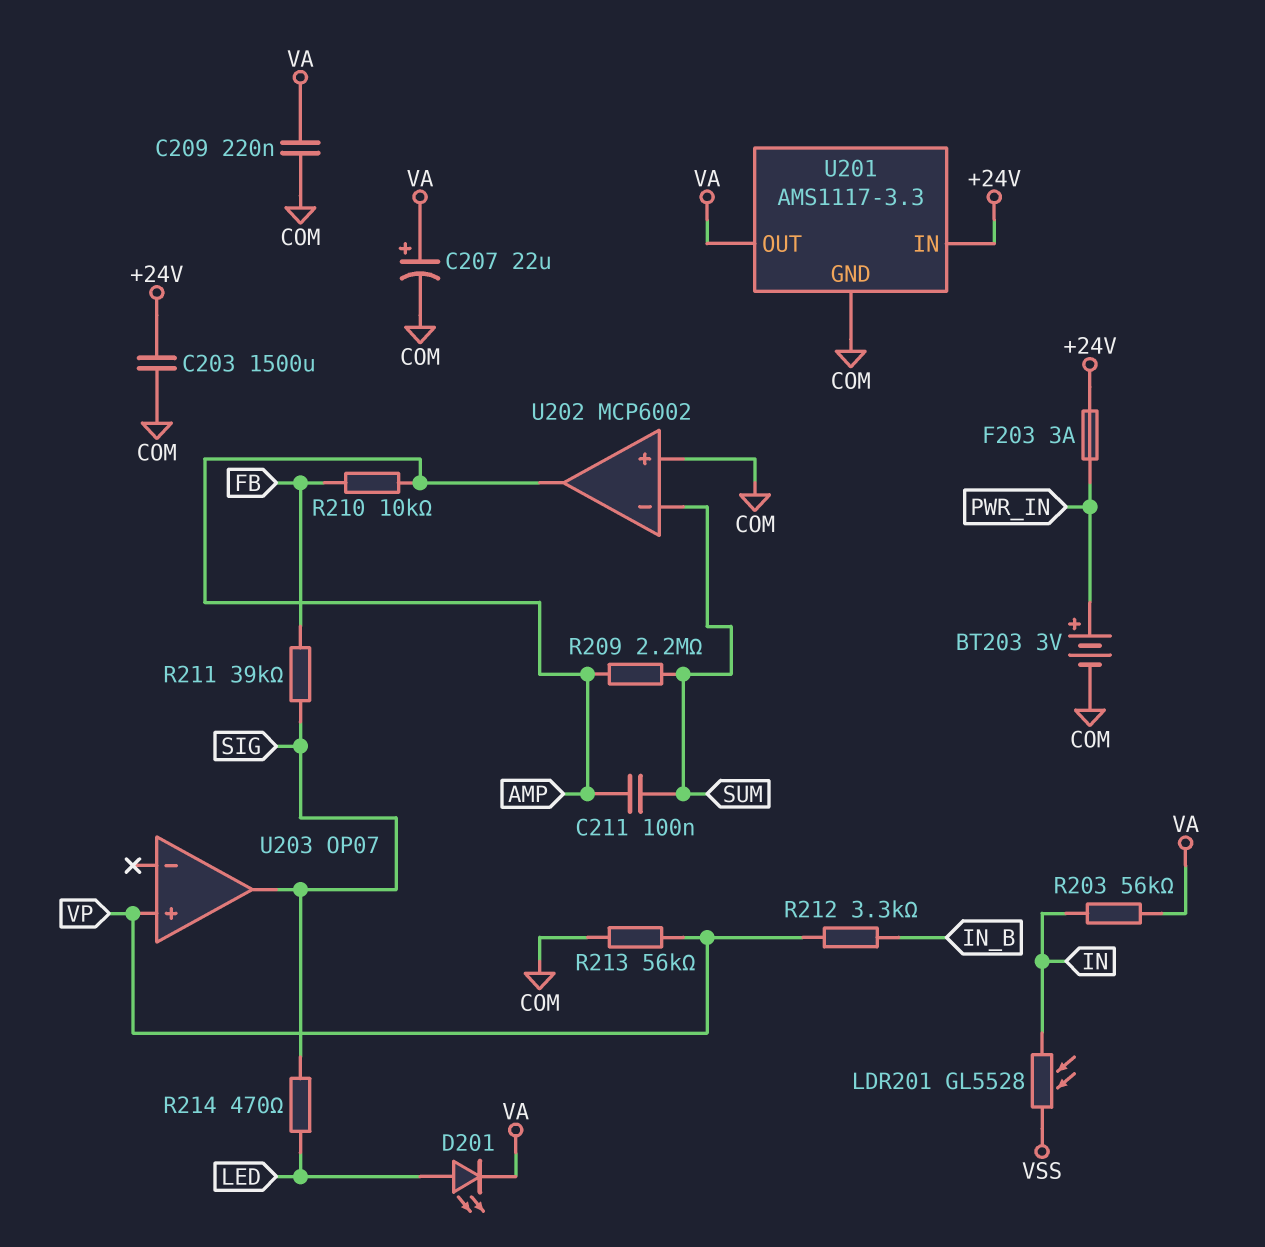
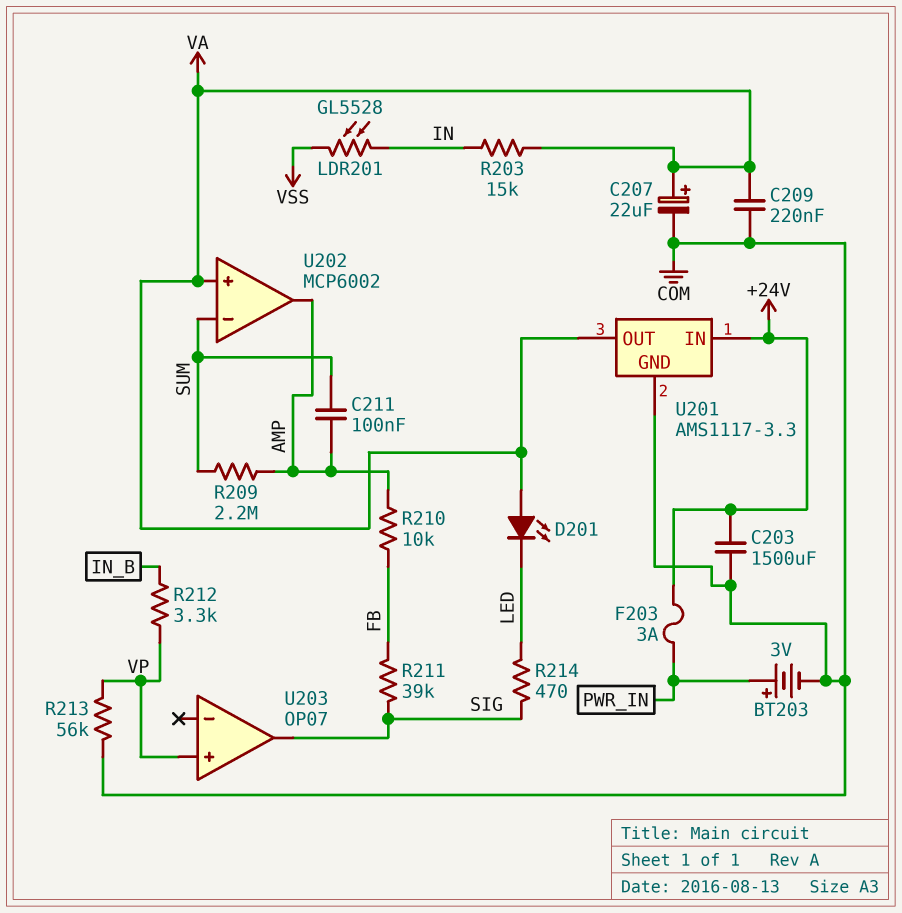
D201: LED (A LED, K VA) -> LED (A VA, K LED)
R203: 56k (IN, VA) -> 15k (IN, VA)
U202 pin in+: COM -> VA

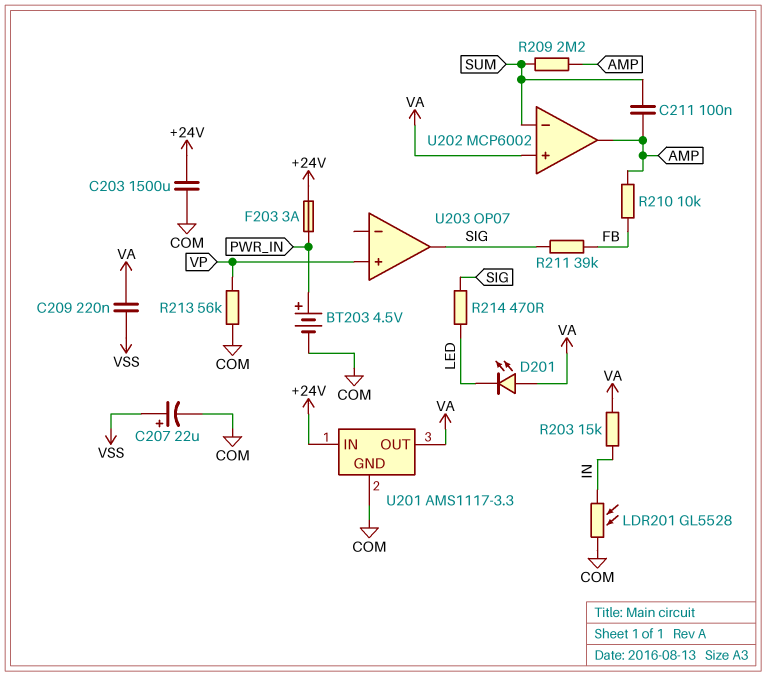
BT203: 3V (plus PWR_IN, minus COM) -> 4.5V (plus PWR_IN, minus COM)
C207: 22uF (plus VA, minus COM) -> 22uF (plus VSS, minus COM)
C209: 220nF (COM, VA) -> 220nF (VA, VSS)
LDR201: GL5528 (IN, VSS) -> GL5528 (COM, IN)
R212: 3.3k (IN_B, VP) -> none

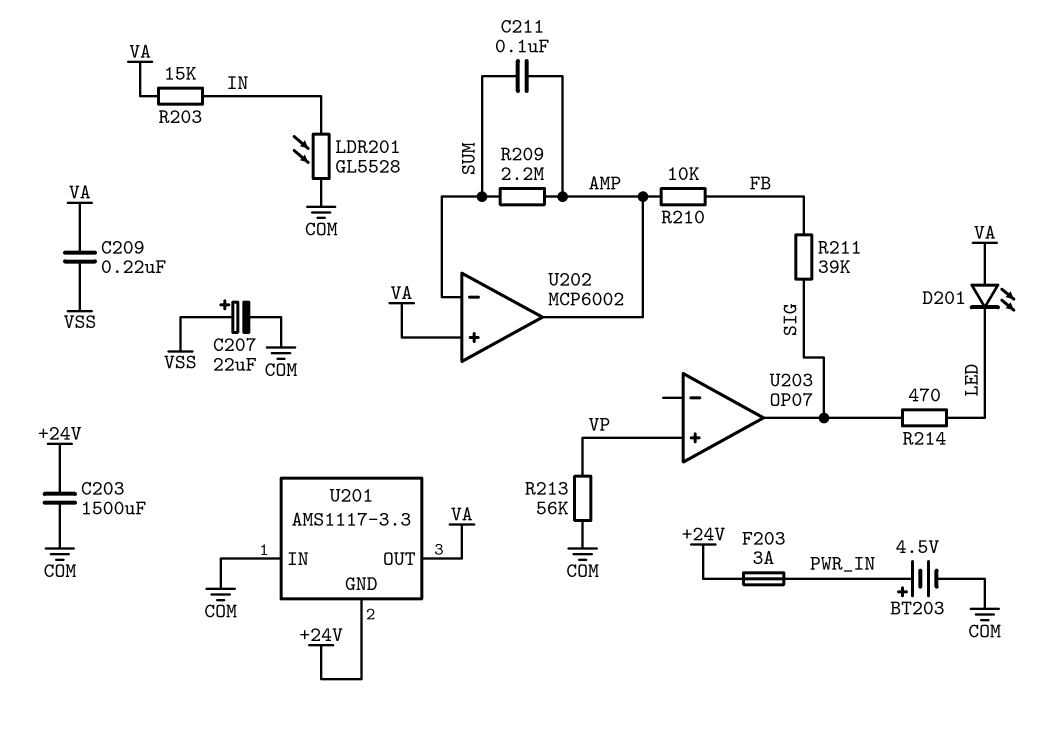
U201 pin GND: COM -> +24V
U201 pin IN: +24V -> COM

